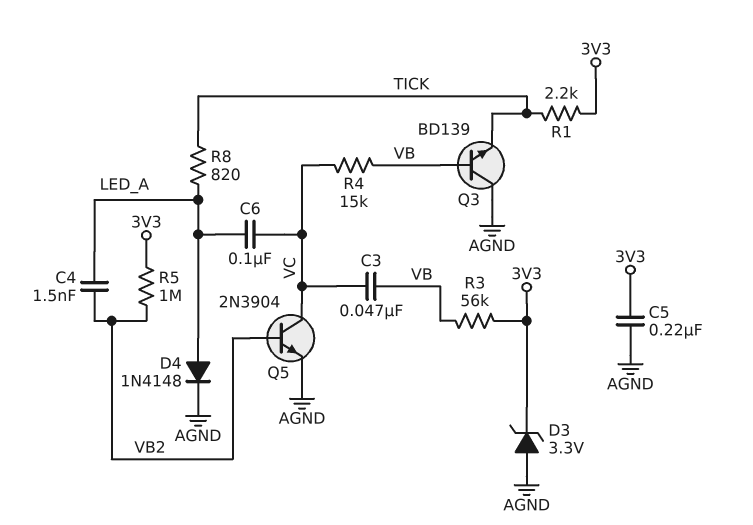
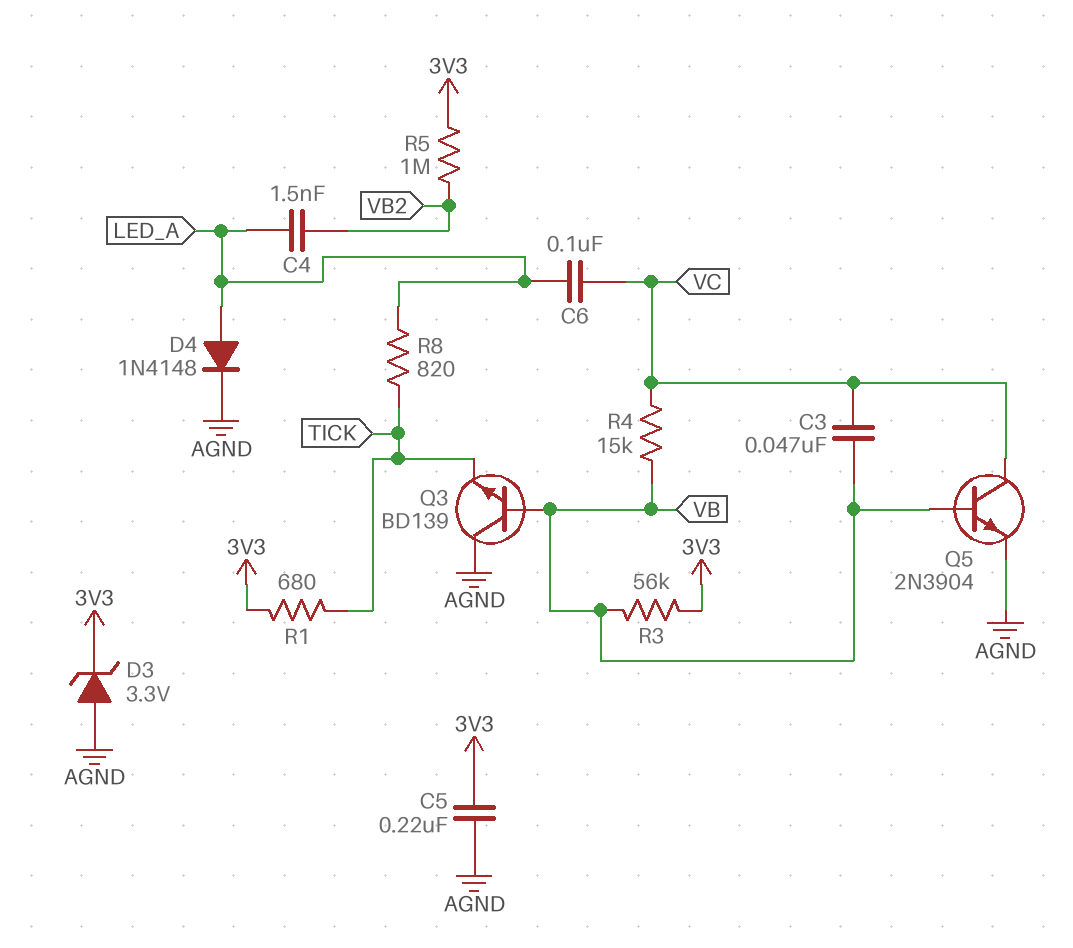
Q5: NPN 2N3904 (B VB2, C VC, E AGND) -> NPN 2N3904 (B VB, C VC, E AGND)
R1: 2.2k (3V3, TICK) -> 680 (3V3, TICK)

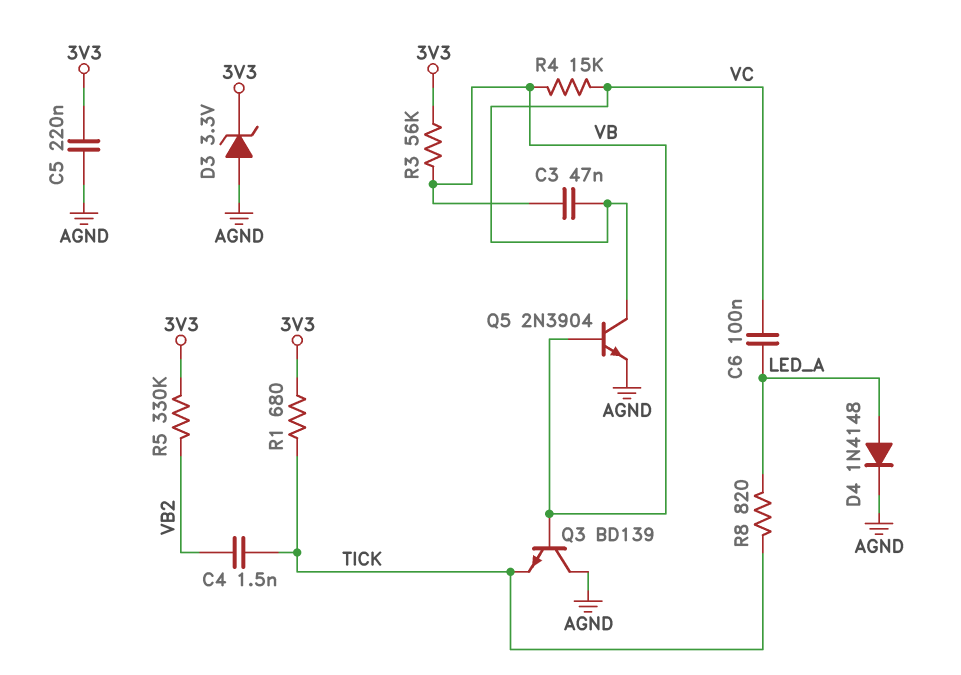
C4: 1.5nF (LED_A, VB2) -> 1.5nF (TICK, VB2)
R5: 1M (3V3, VB2) -> 330k (3V3, VB2)

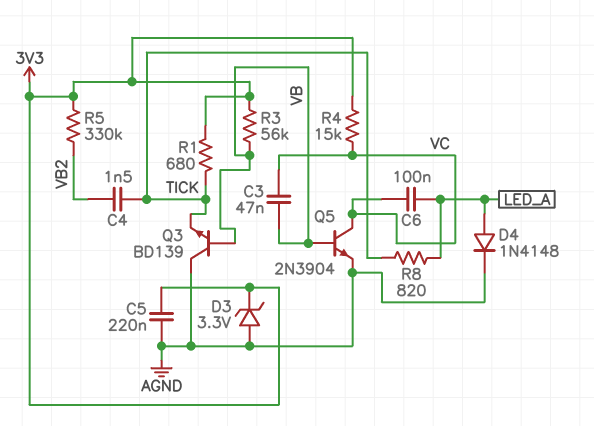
R4: 15k (VB, VC) -> 15k (3V3, VC)

